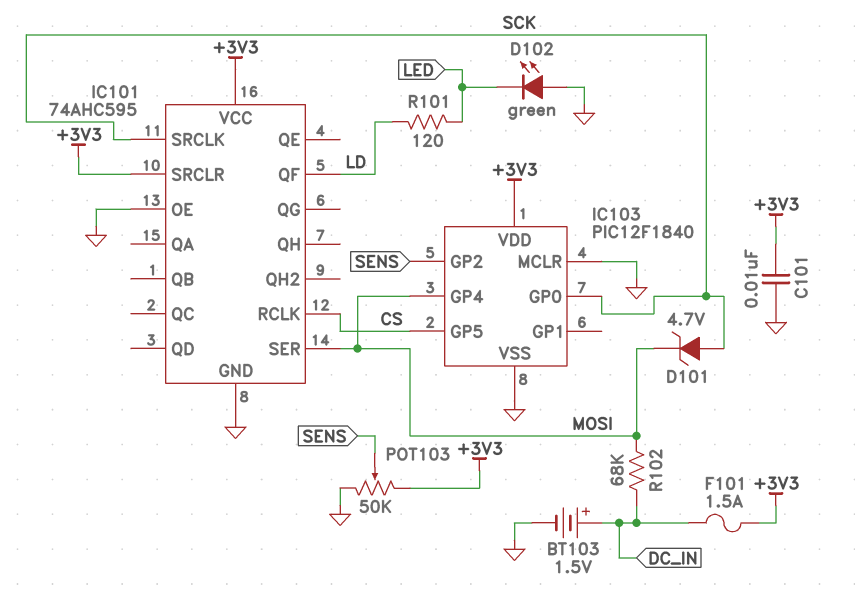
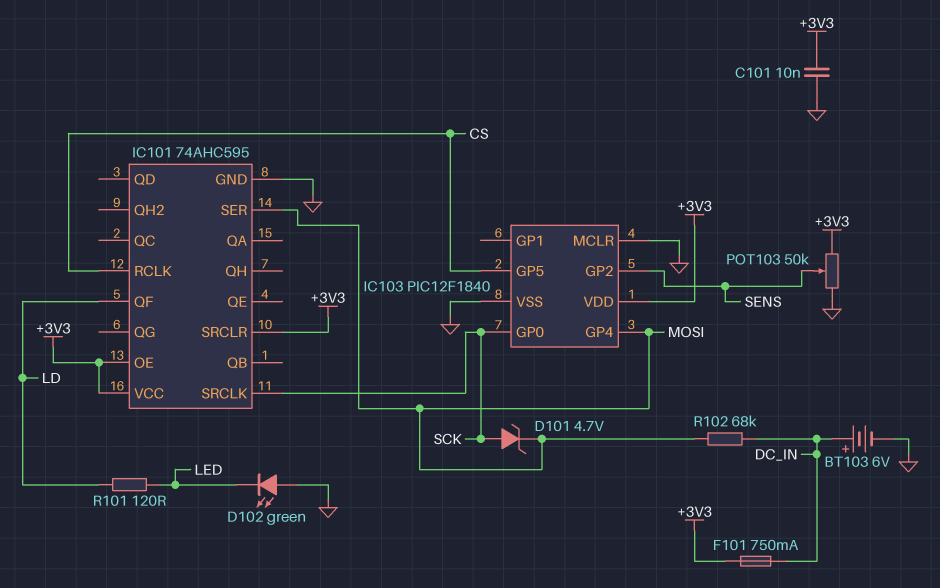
BT103: 1.5V (plus DC_IN, minus GND) -> 6V (plus DC_IN, minus GND)
F101: 1.5A (+3V3, DC_IN) -> 750mA (+3V3, DC_IN)
IC101 pin OE: GND -> +3V3

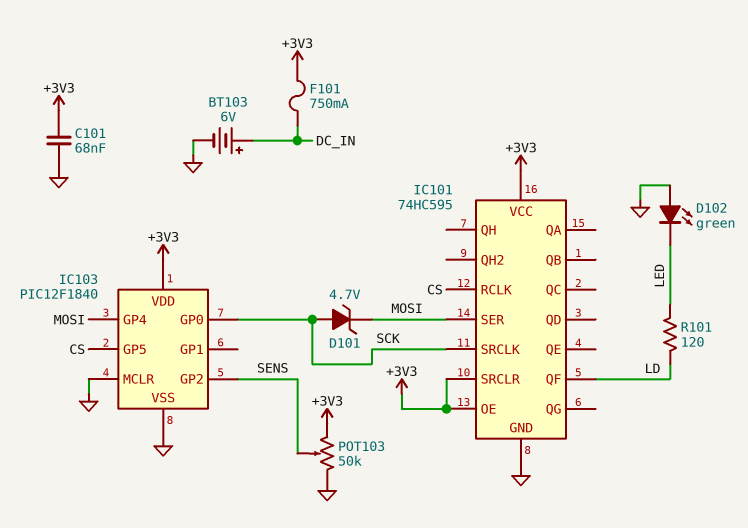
C101: 10nF (+3V3, GND) -> 68nF (+3V3, GND)
IC101: 74AHC595 -> 74HC595
R102: 68k (DC_IN, MOSI) -> none

